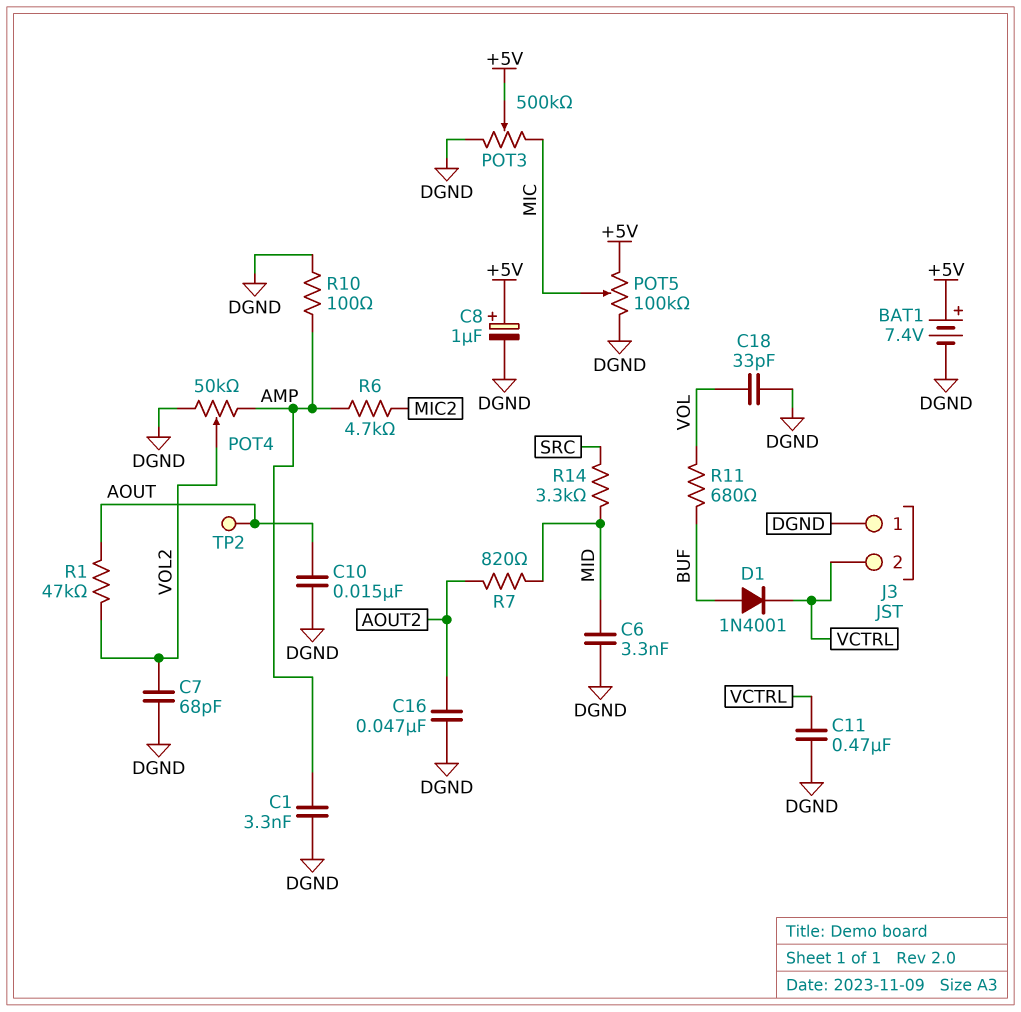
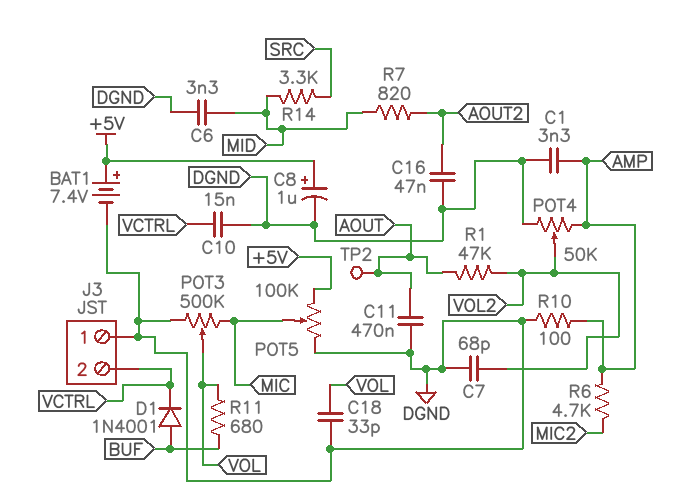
C10: 15nF (AOUT, DGND) -> 15nF (DGND, VCTRL)
C11: 470nF (DGND, VCTRL) -> 470nF (AOUT, DGND)
POT3: 500k (DGND, MIC, wiper +5V) -> 500k (DGND, MIC, wiper VOL)

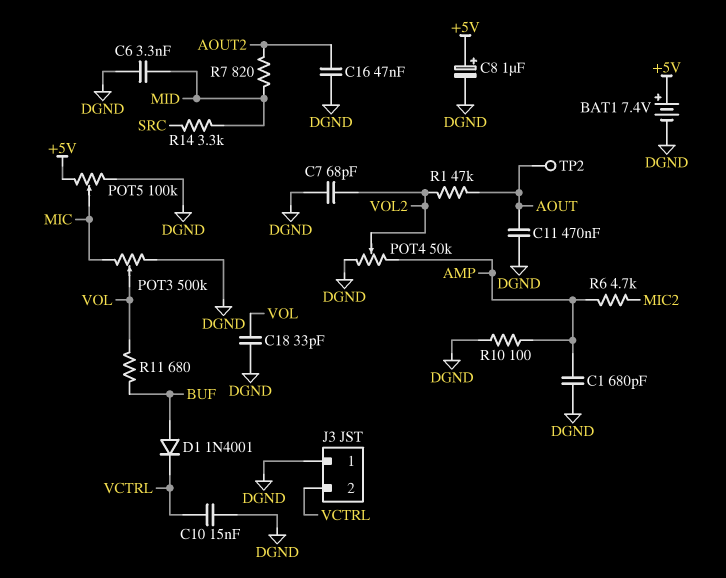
C1: 3.3nF (AMP, DGND) -> 680pF (AMP, DGND)

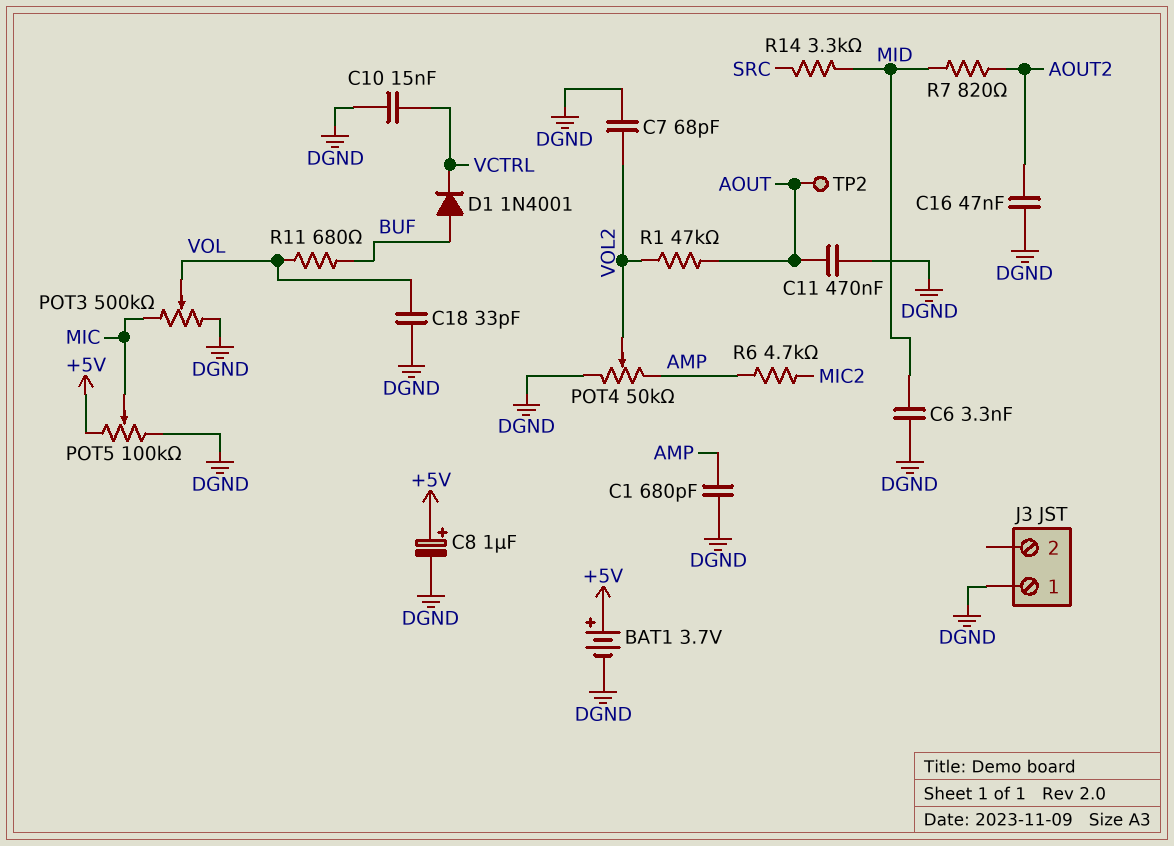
BAT1: 7.4V (plus +5V, minus DGND) -> 3.7V (plus +5V, minus DGND)
J3 pin 2: VCTRL -> none
R10: 100 (AMP, DGND) -> none

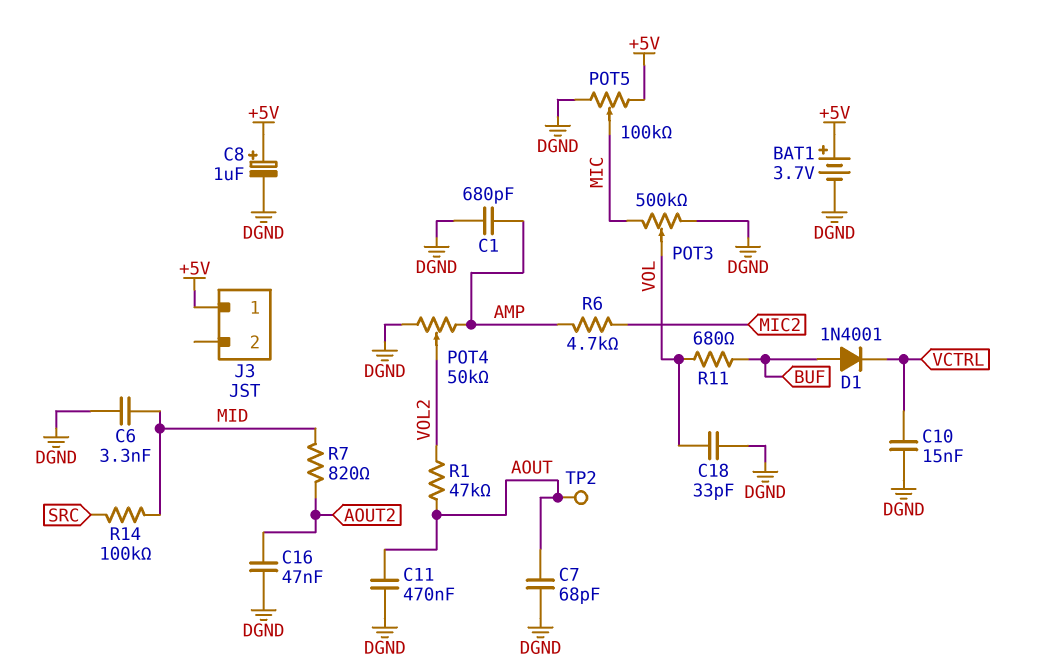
C7: 68pF (DGND, VOL2) -> 68pF (AOUT, DGND)
J3 pin 1: DGND -> +5V
R14: 3.3k (MID, SRC) -> 100k (MID, SRC)

